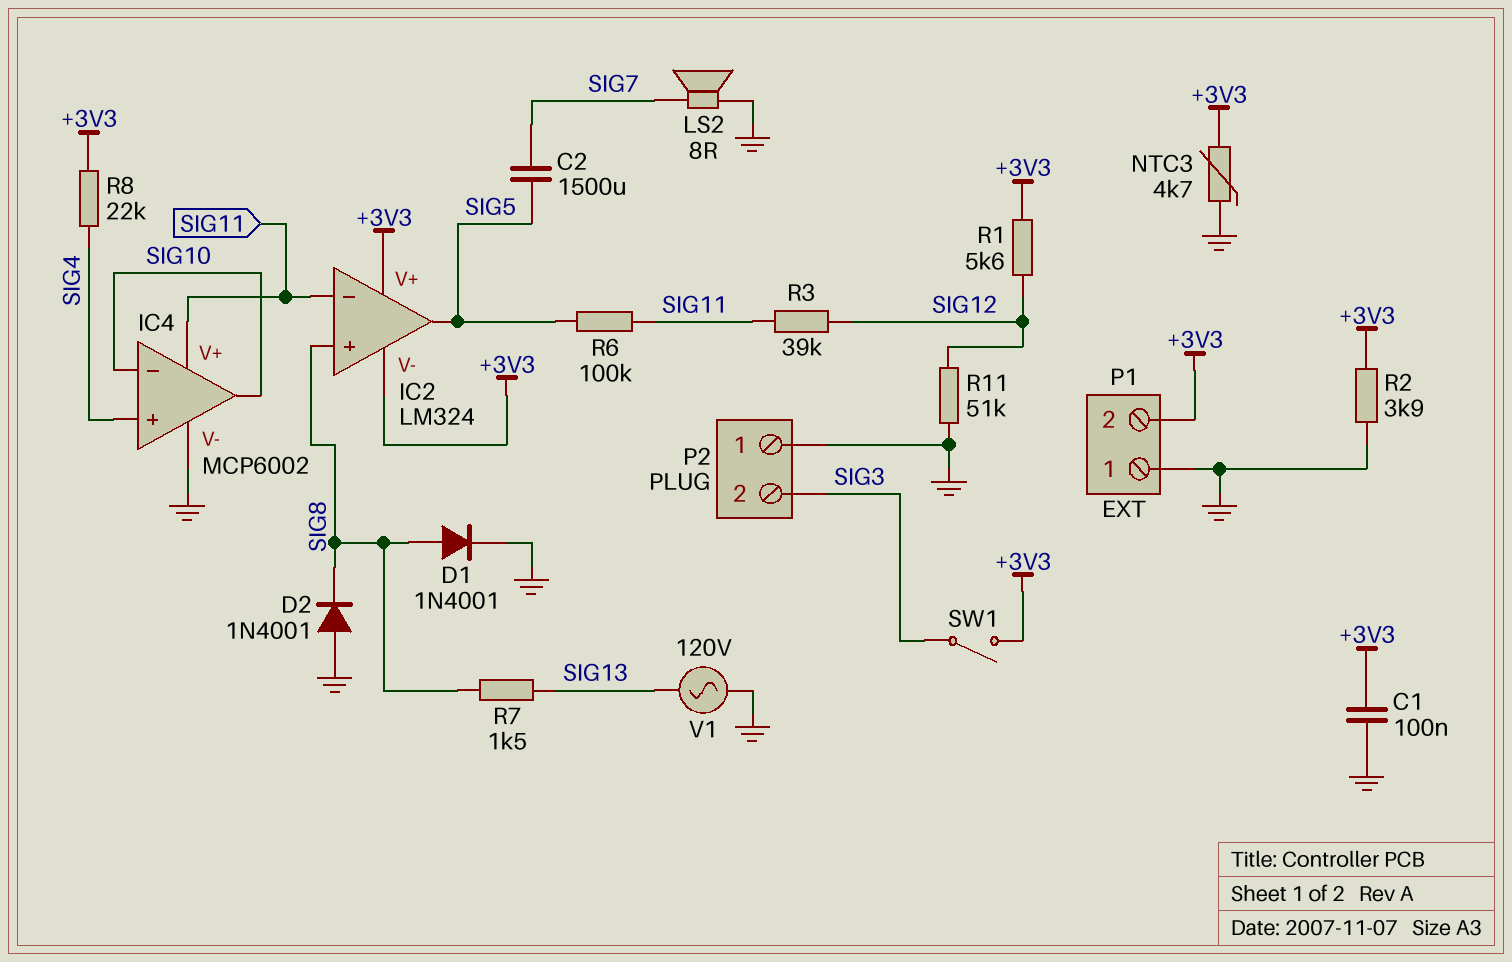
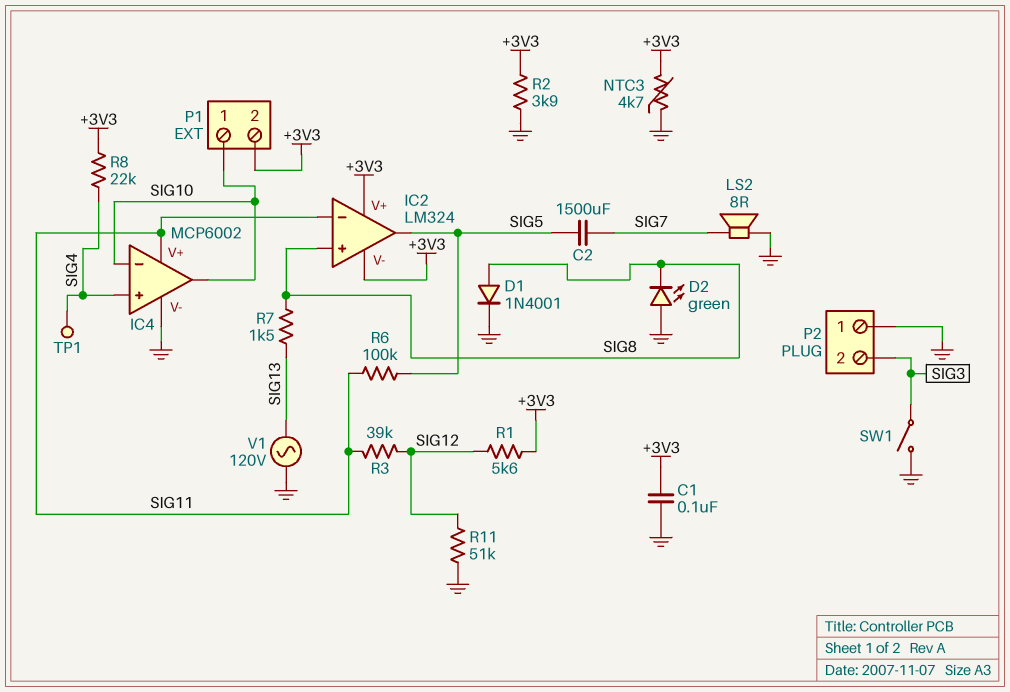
D2: diode 1N4001 (A GND, K SIG8) -> LED green (A GND, K SIG8)
P1 pin 1: GND -> SIG10
SW1: switch (+3V3, SIG3) -> switch (GND, SIG3)
TP1: none -> test point (SIG4)

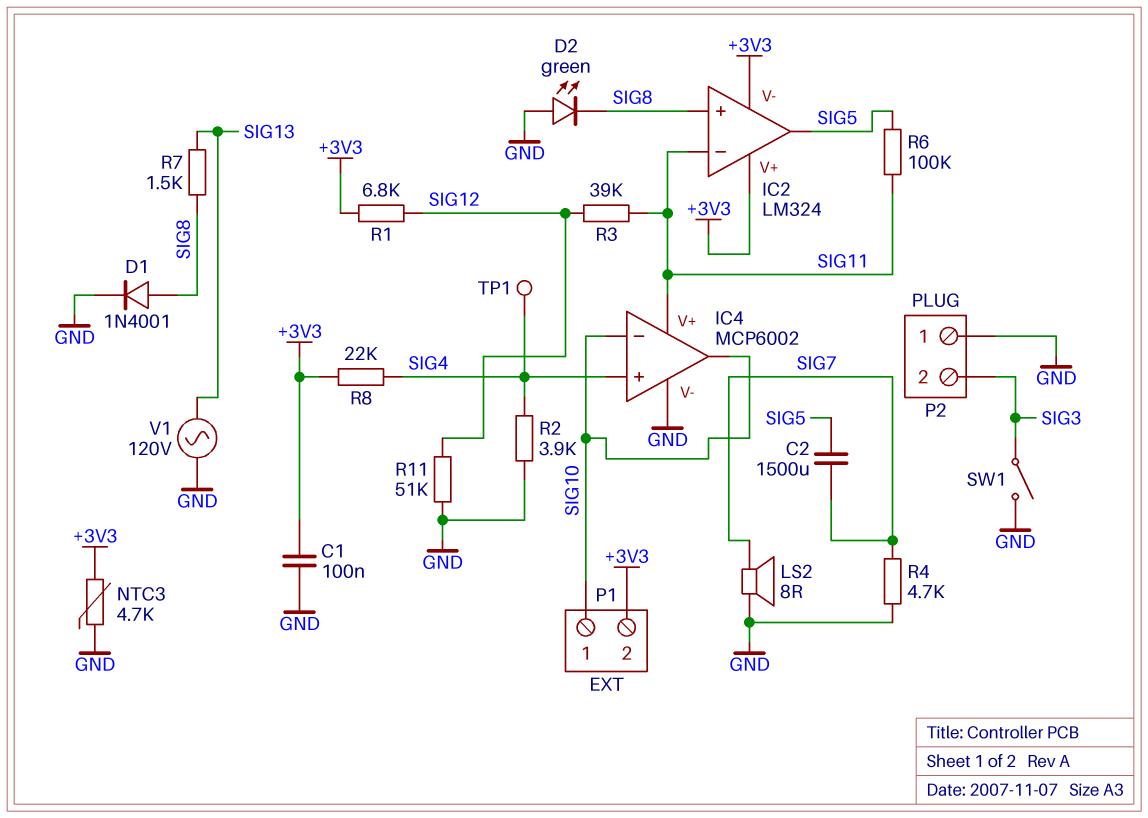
R1: 5.6k (+3V3, SIG12) -> 6.8k (+3V3, SIG12)
R2: 3.9k (+3V3, GND) -> 3.9k (GND, SIG4)
R4: none -> 4.7k (GND, SIG7)

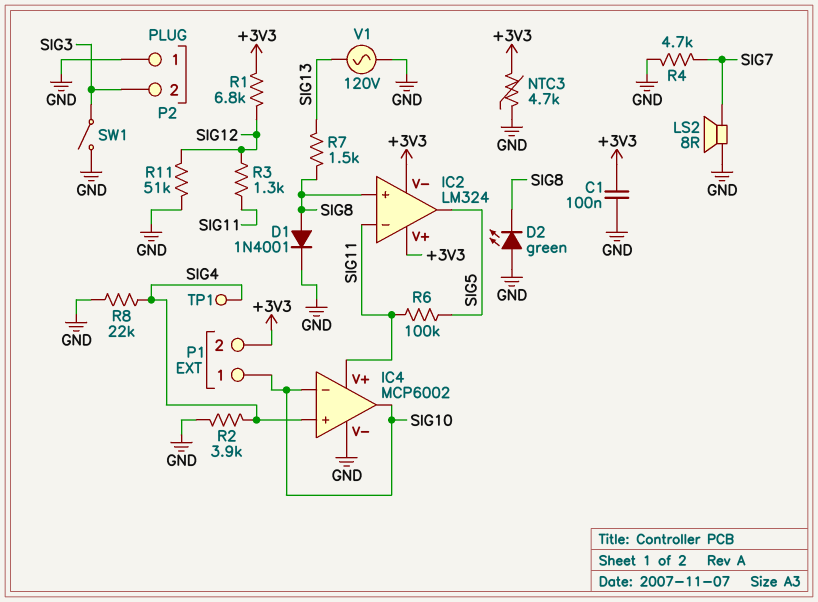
C2: 1500uF (SIG5, SIG7) -> none
R3: 39k (SIG11, SIG12) -> 1.3k (SIG11, SIG12)
R8: 22k (+3V3, SIG4) -> 22k (GND, SIG4)

